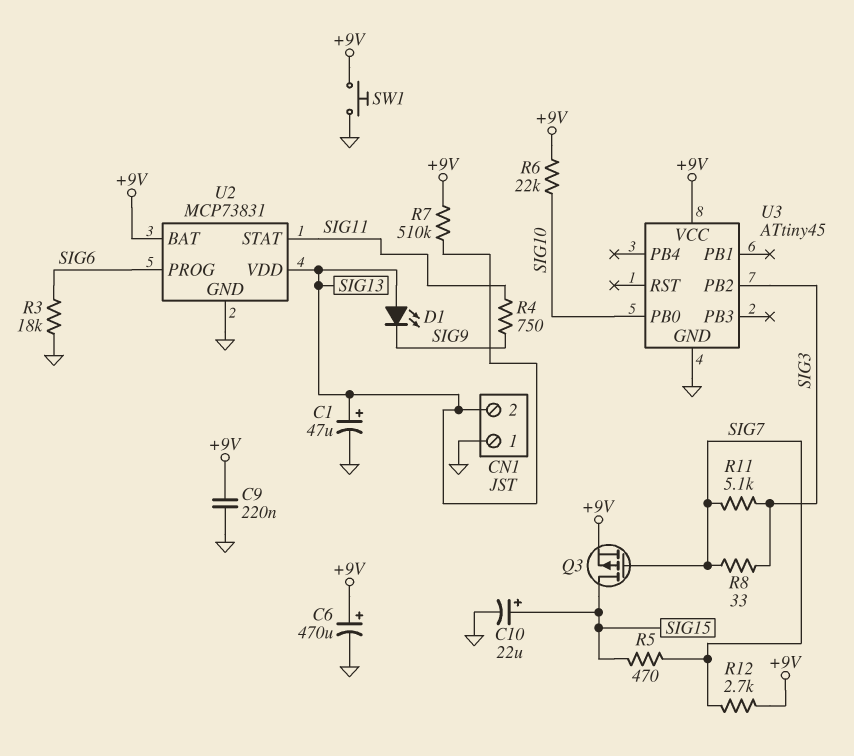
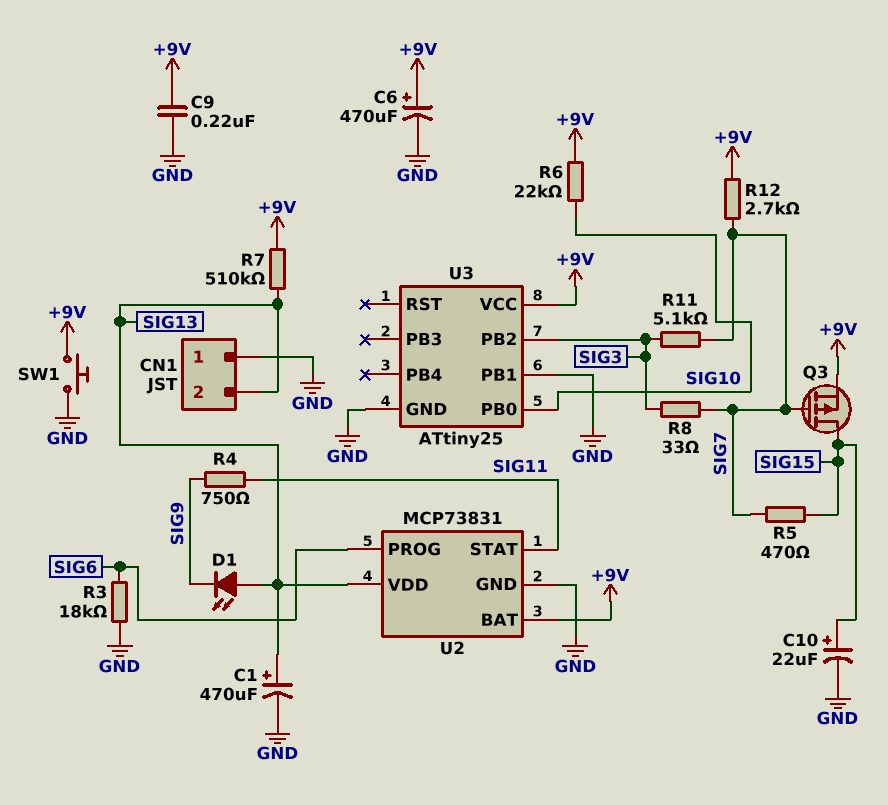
C1: 47uF (plus SIG13, minus GND) -> 470uF (plus SIG13, minus GND)
U3: ATtiny45 -> ATtiny25
U3 pin PB1: none -> GND

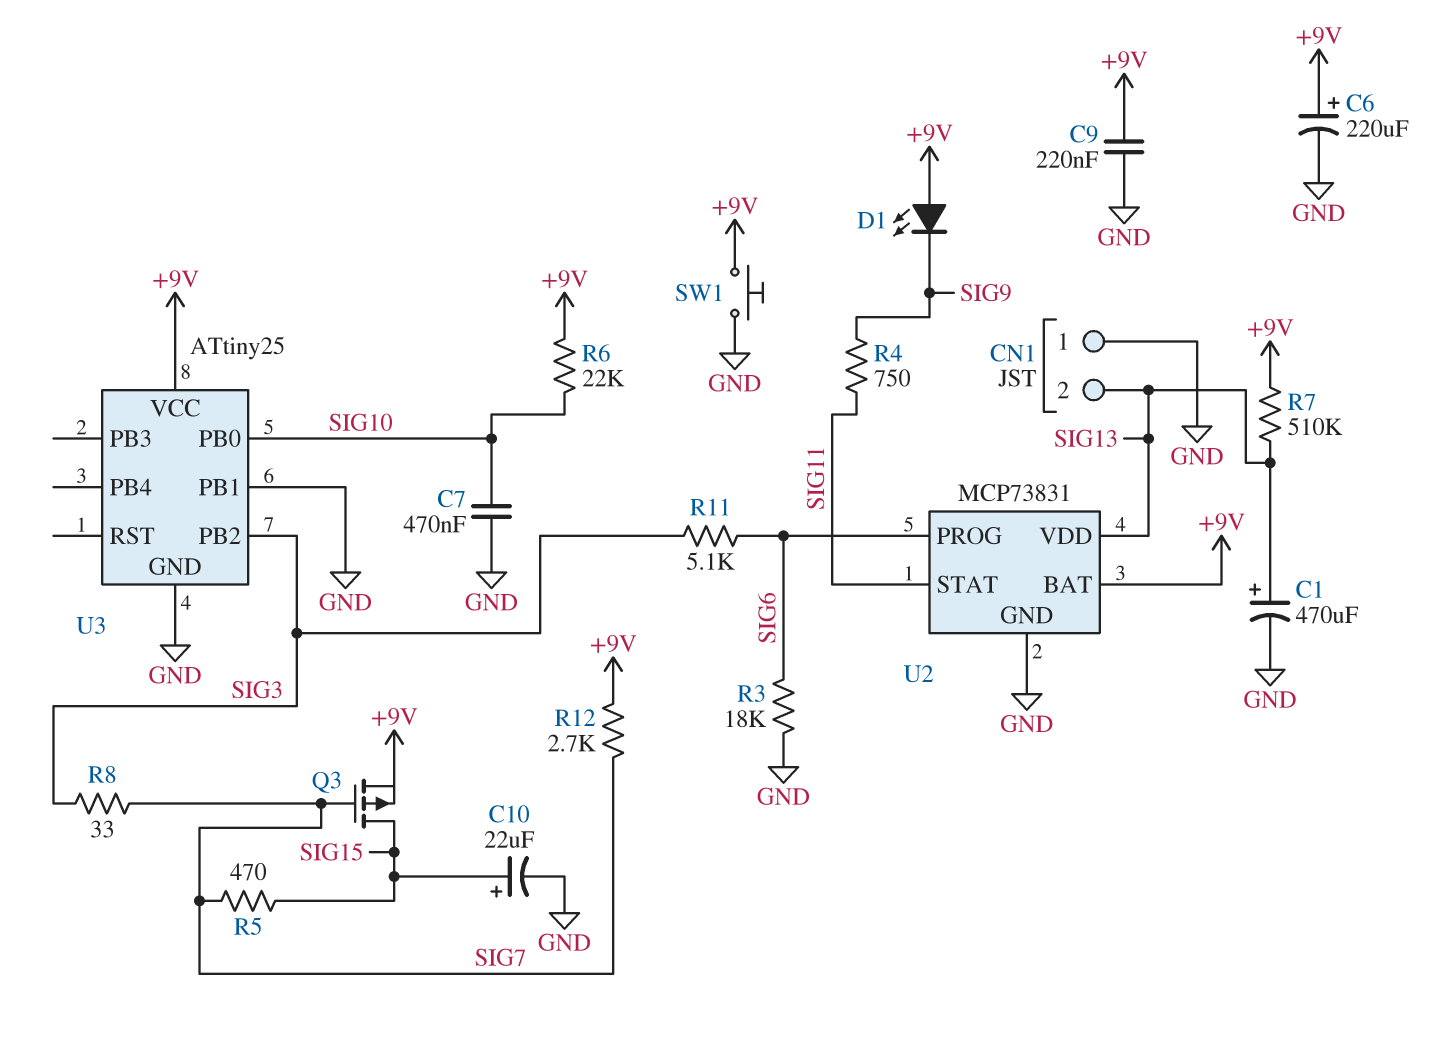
C6: 470uF (plus +9V, minus GND) -> 220uF (plus +9V, minus GND)
C7: none -> 470nF (GND, SIG10)
D1: LED (A SIG13, K SIG9) -> LED (A +9V, K SIG9)
R11: 5.1k (SIG3, SIG7) -> 5.1k (SIG3, SIG6)

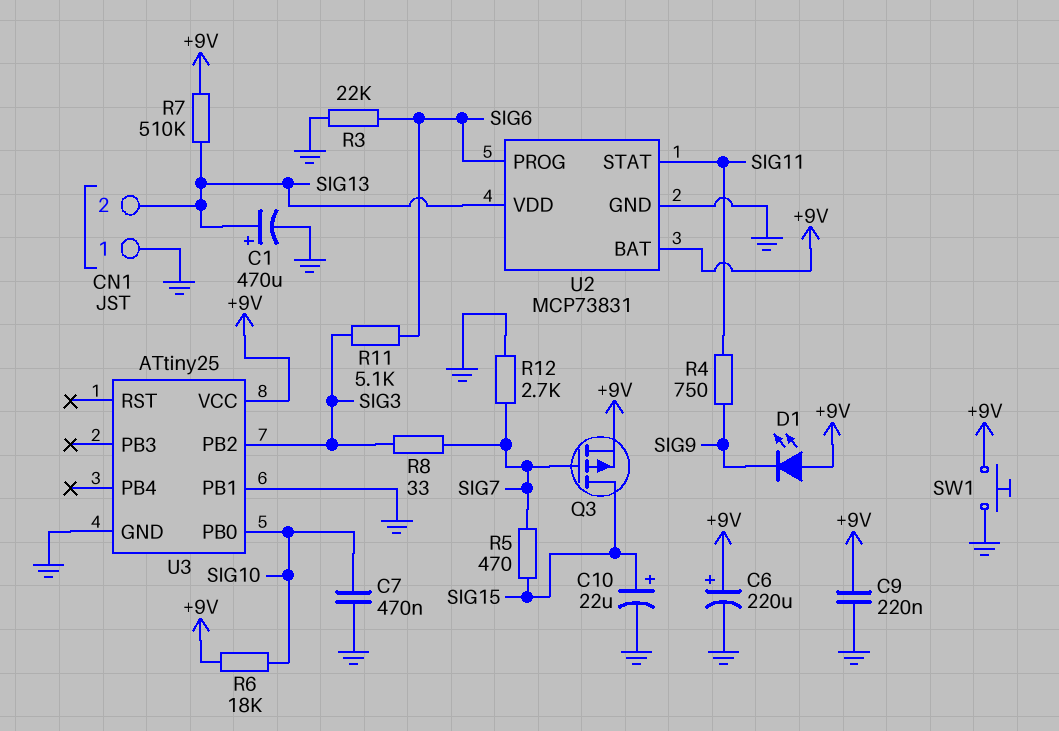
R3: 18k (GND, SIG6) -> 22k (GND, SIG6)
R6: 22k (+9V, SIG10) -> 18k (+9V, SIG10)
R12: 2.7k (+9V, SIG7) -> 2.7k (GND, SIG7)

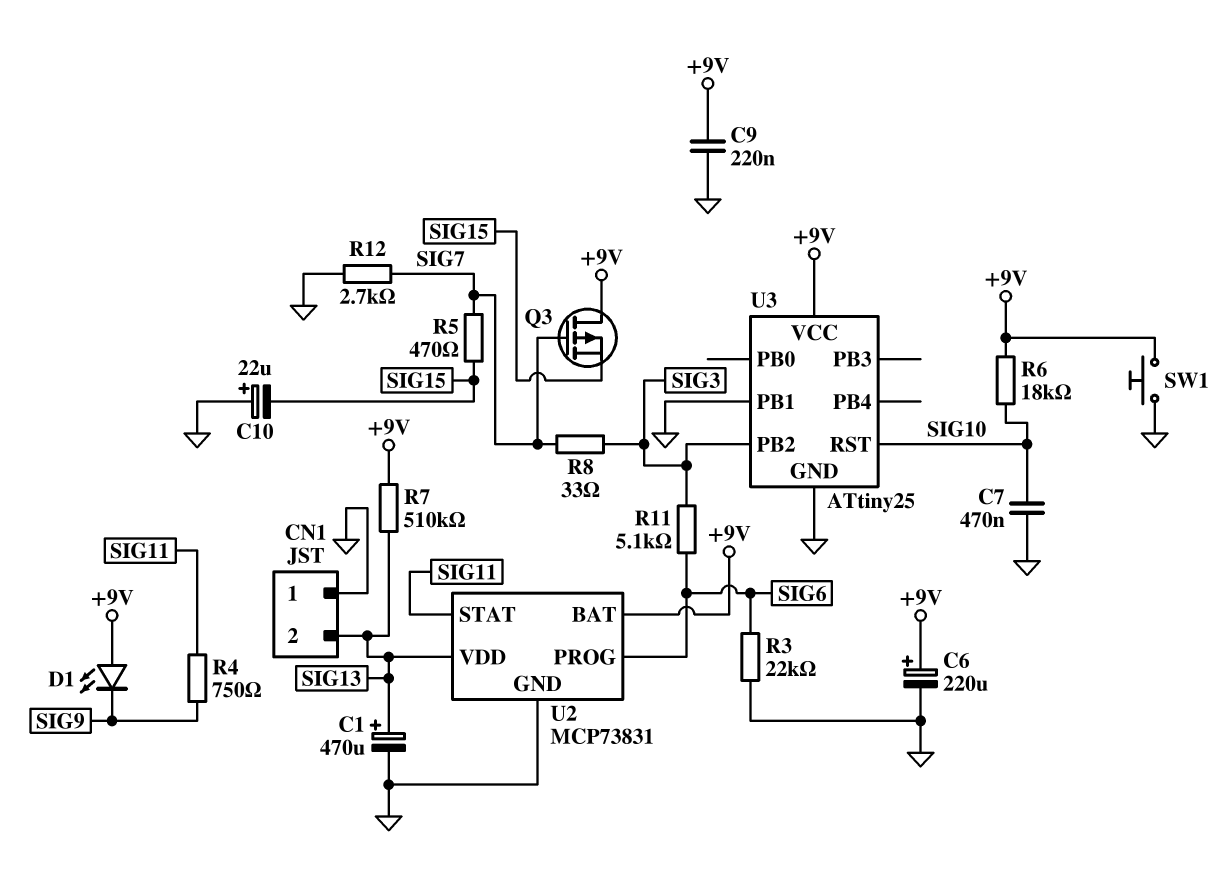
C10: 22uF (plus SIG15, minus GND) -> 22uF (plus GND, minus SIG15)
Q3: PMOS (G SIG7, D SIG15, S +9V) -> PMOS (G SIG7, D +9V, S SIG15)
U3 pin PB0: SIG10 -> none
U3 pin RST: none -> SIG10

